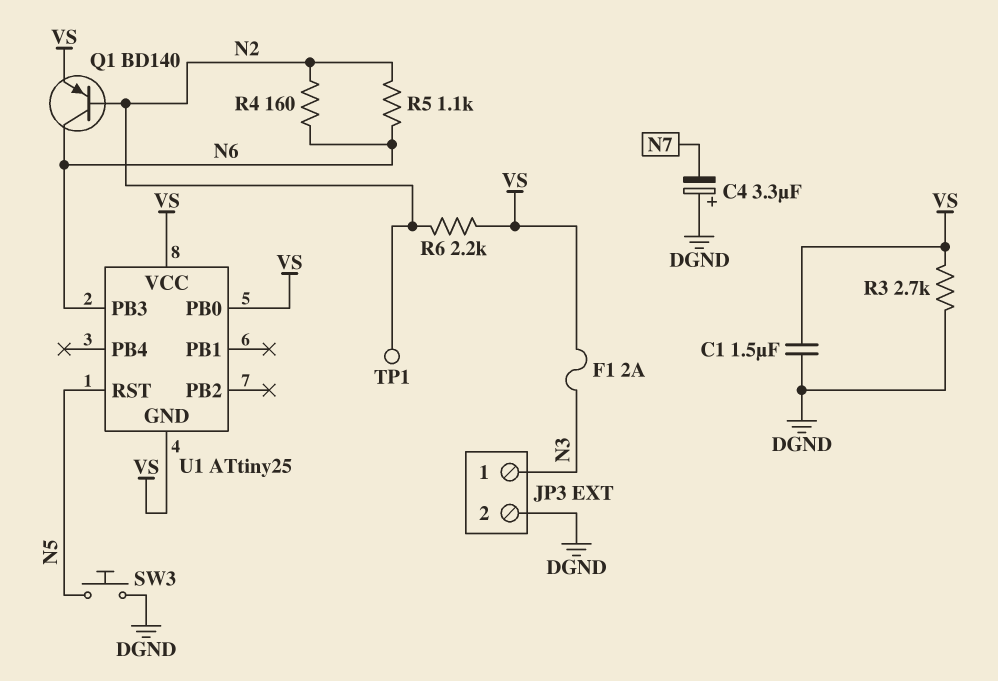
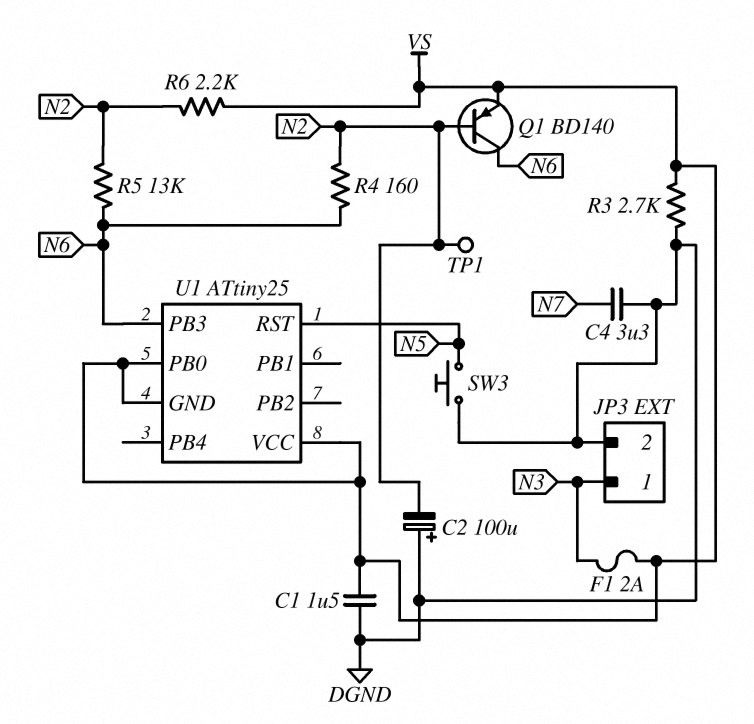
C2: none -> 100uF (plus DGND, minus N2)
C4: 3.3uF (plus DGND, minus N7) -> 3.3uF (DGND, N7)
R5: 1.1k (N2, N6) -> 13k (N2, N6)

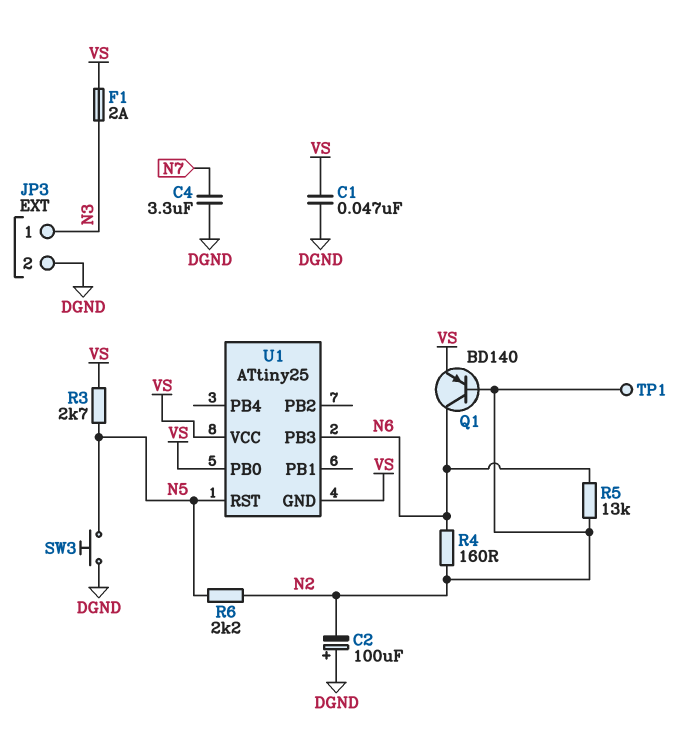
C1: 1.5uF (DGND, VS) -> 47nF (DGND, VS)
R3: 2.7k (DGND, VS) -> 2.7k (N5, VS)
R6: 2.2k (N2, VS) -> 2.2k (N2, N5)

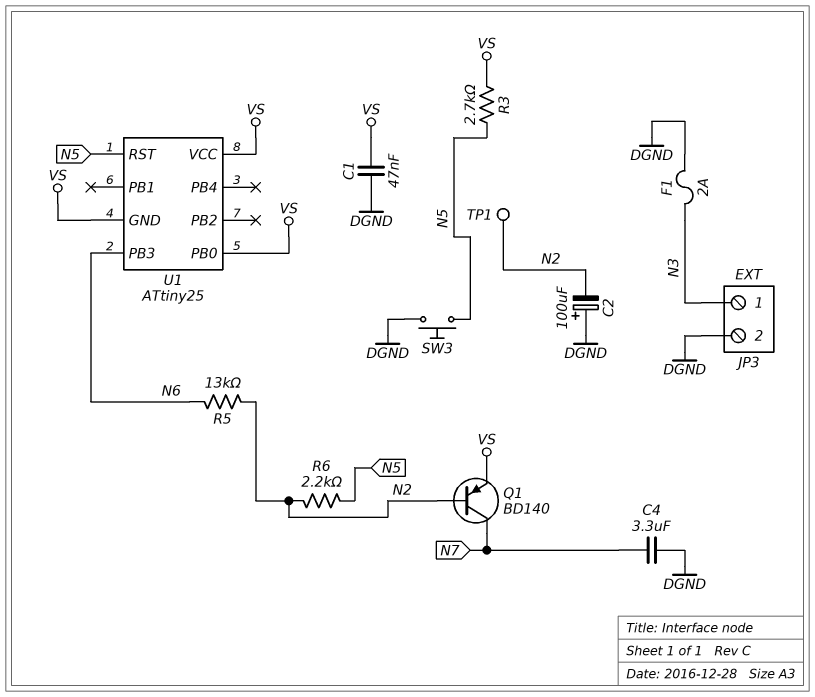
F1: 2A (N3, VS) -> 2A (DGND, N3)
Q1: PNP BD140 (B N2, C N6, E VS) -> PNP BD140 (B N2, C N7, E VS)
R4: 160 (N2, N6) -> none

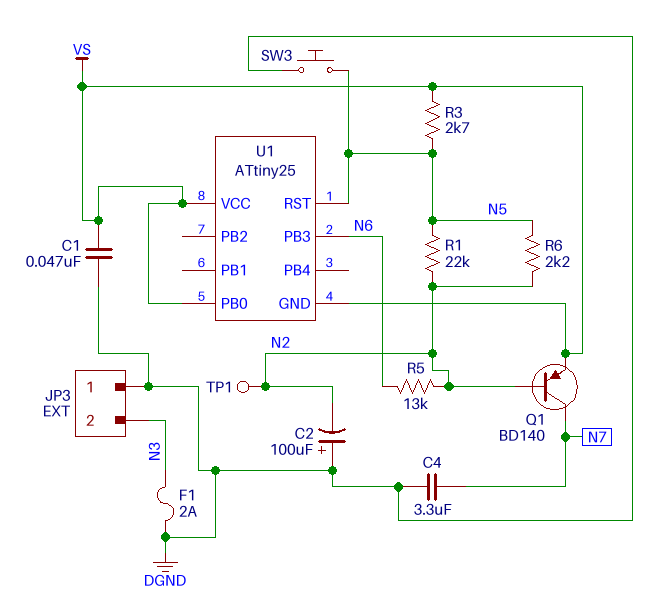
JP3 pin 1: N3 -> DGND
JP3 pin 2: DGND -> N3
R1: none -> 22k (N2, N5)

